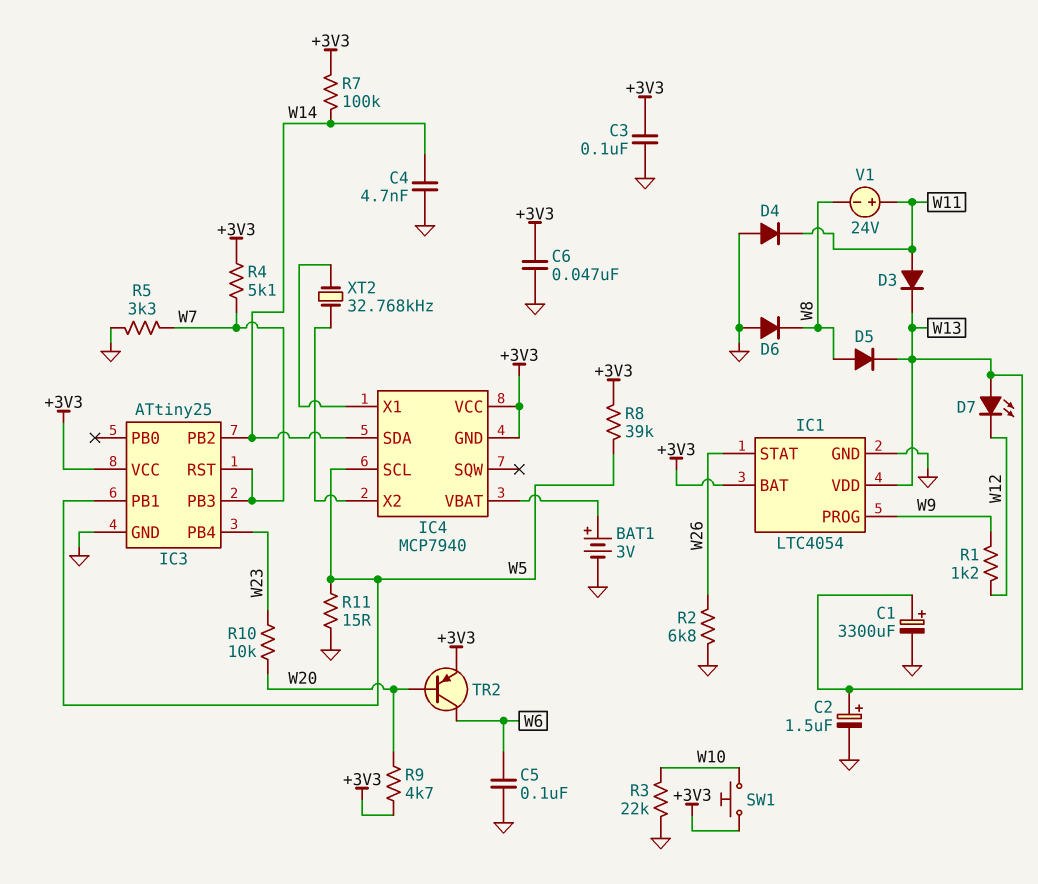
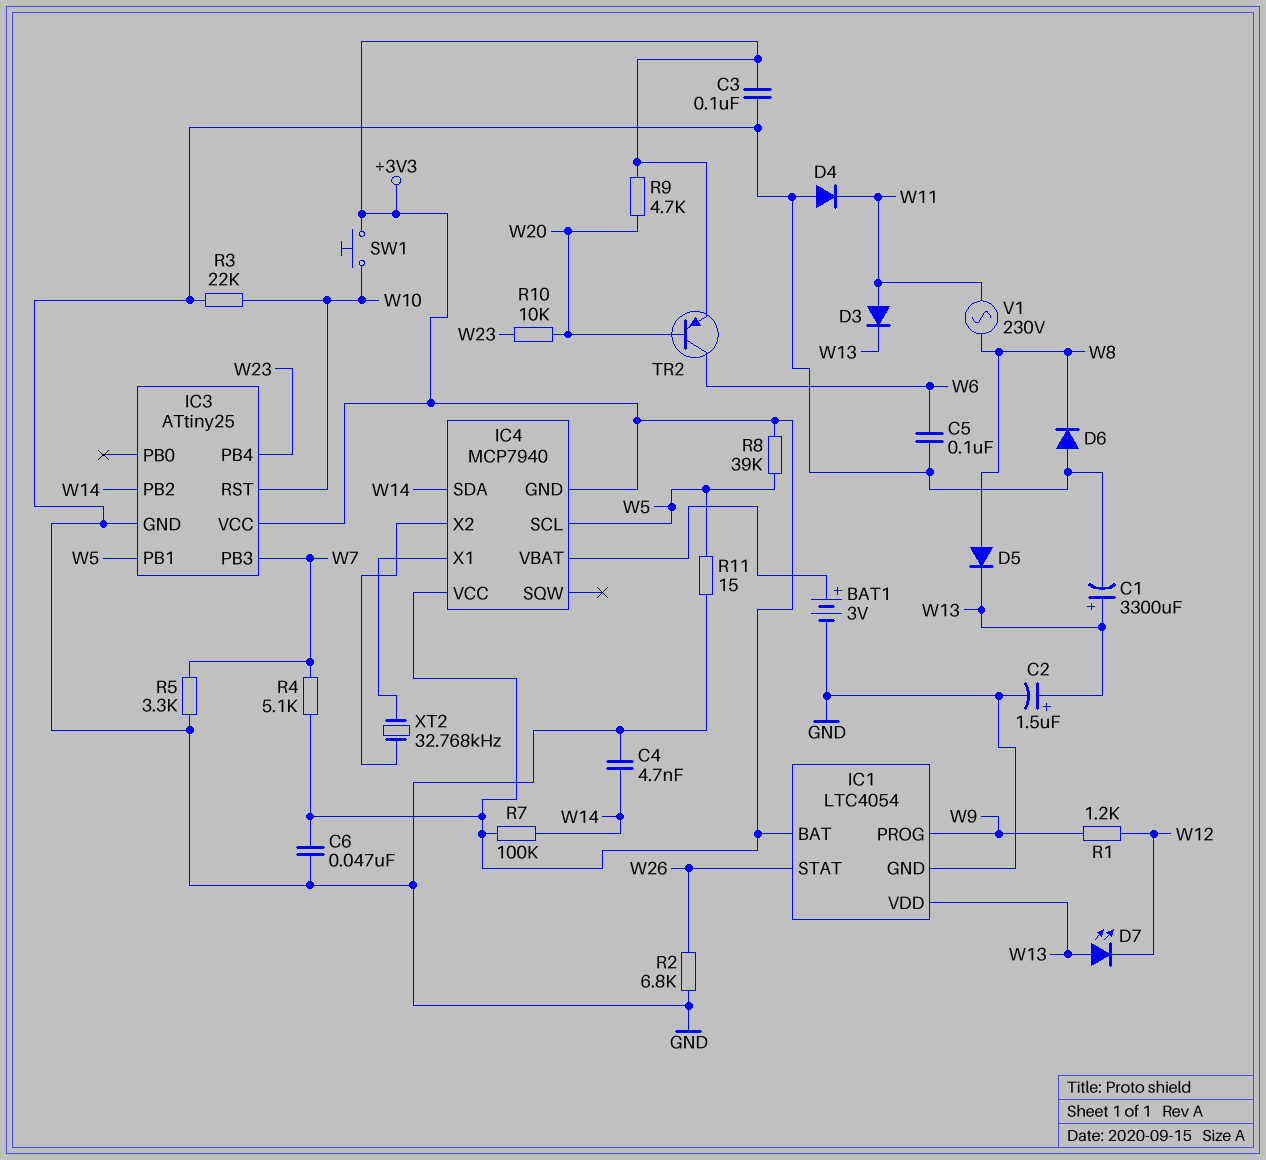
IC3 pin RST: W7 -> W10
V1: 24V (plus W11, minus W8) -> AC 230V (W8, W11)

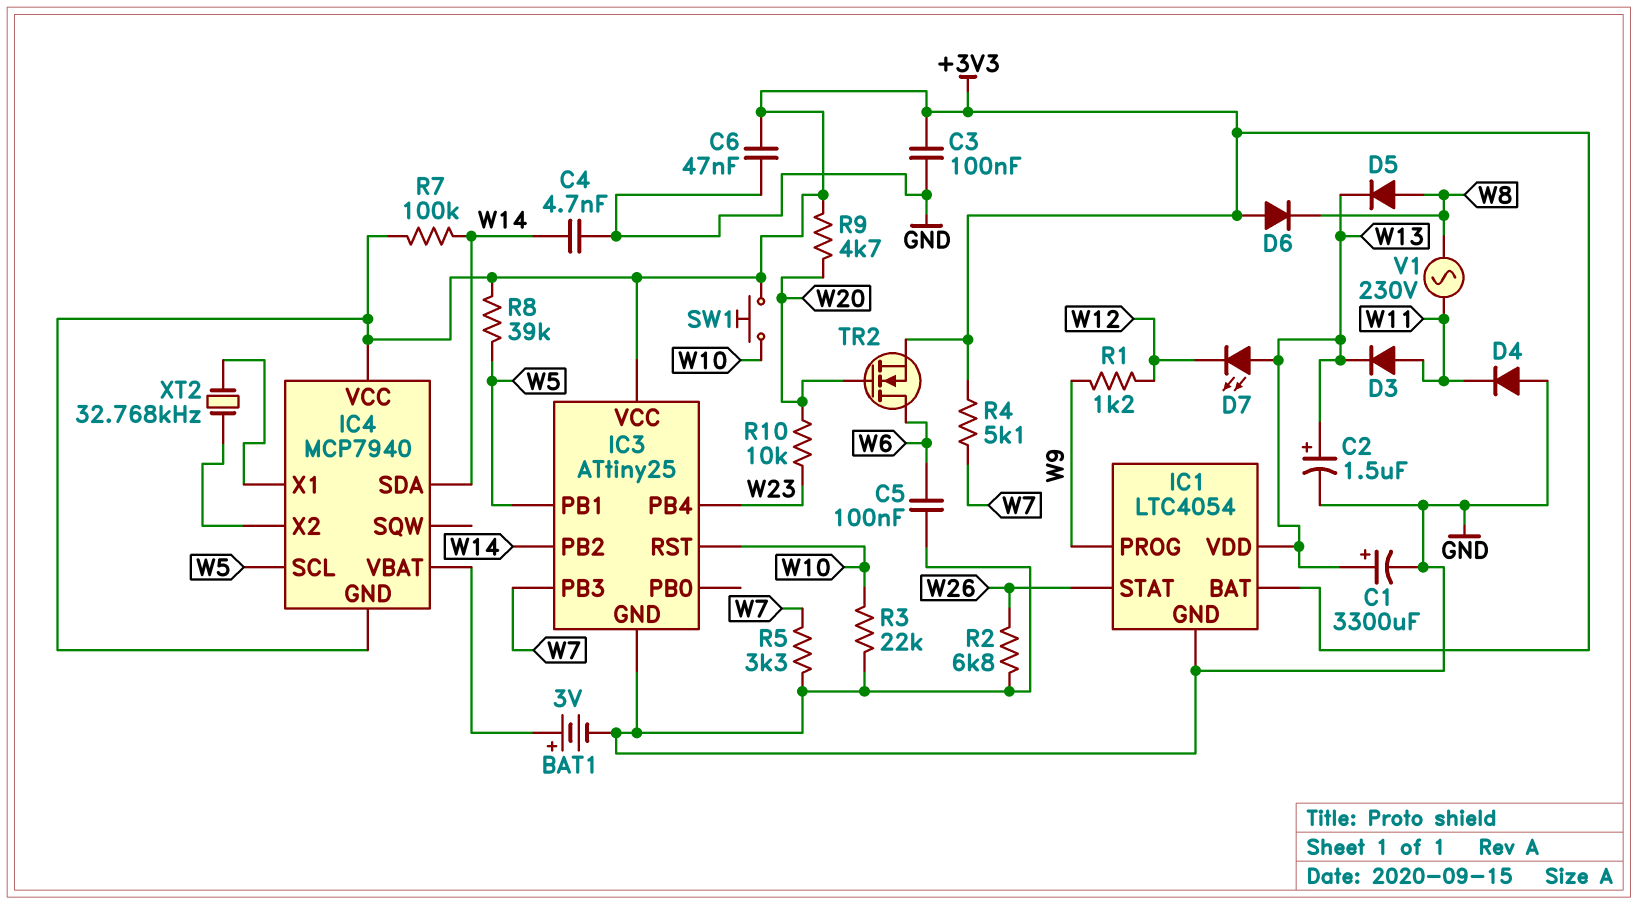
D6: diode (A GND, K W8) -> diode (A +3V3, K W8)
R11: 15 (GND, W5) -> none
TR2: PNP (B W20, C W6, E +3V3) -> NMOS (G W20, D W6, S +3V3)

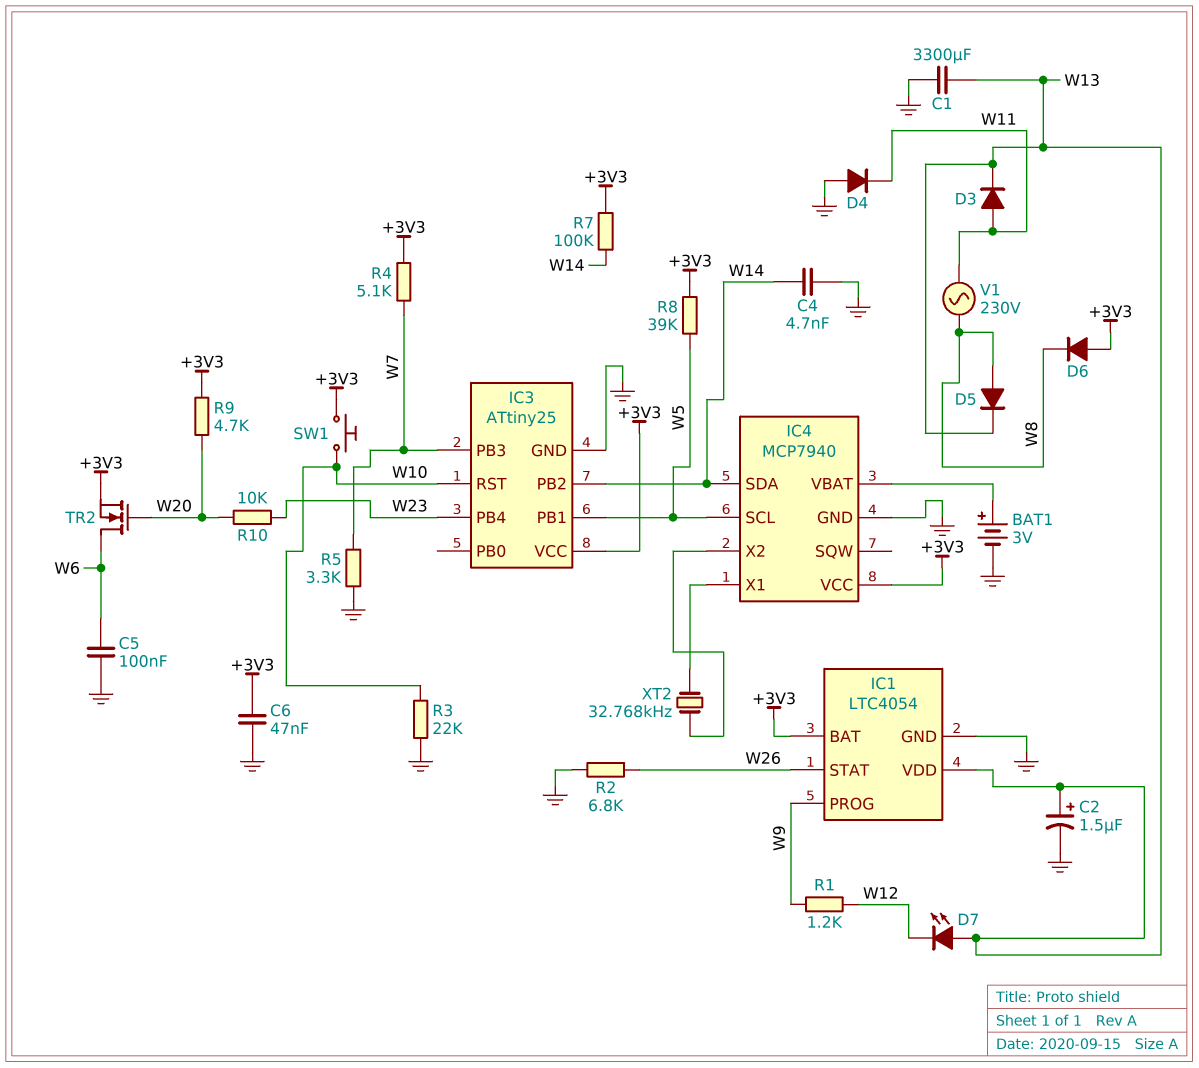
C1: 3300uF (plus W13, minus GND) -> 3300uF (GND, W13)
C3: 100nF (+3V3, GND) -> none
IC4 pin GND: +3V3 -> GND

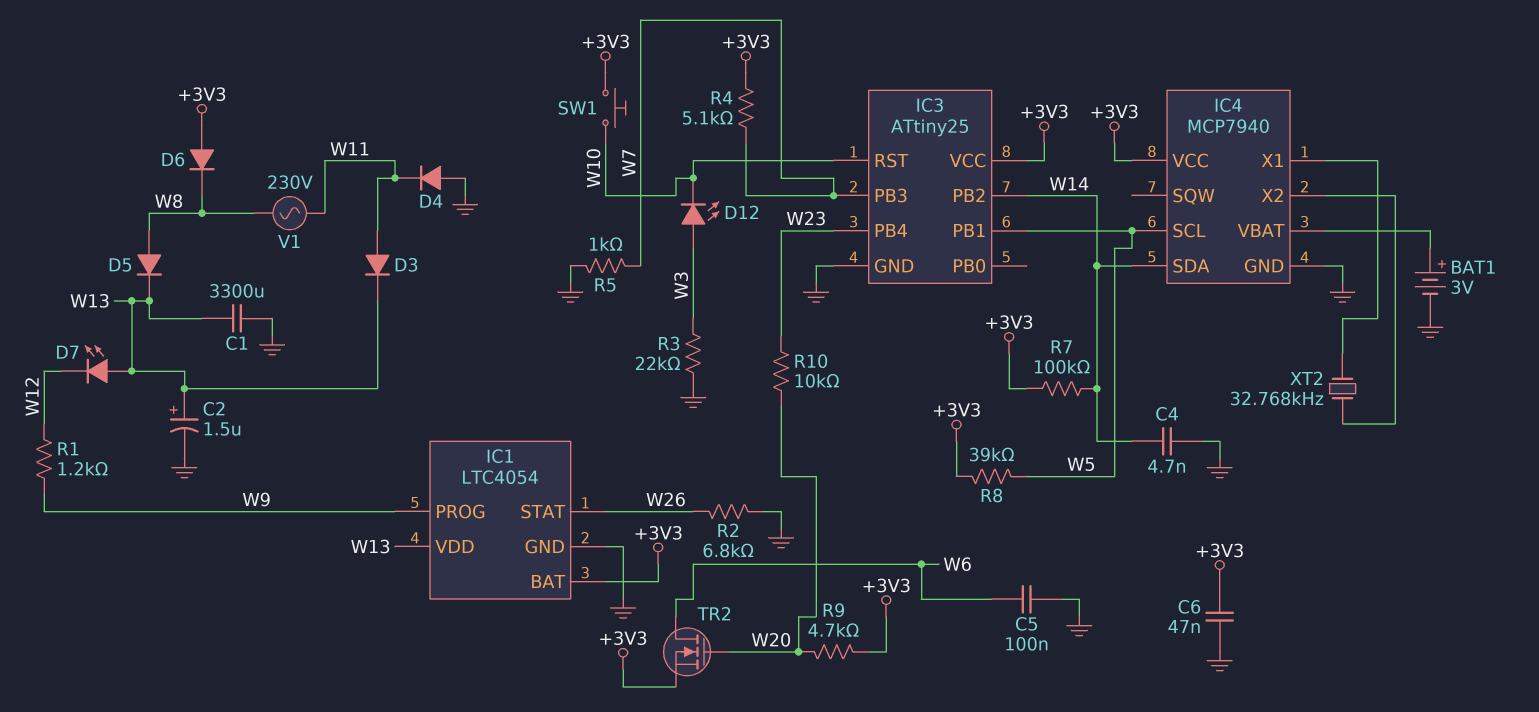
D12: none -> LED (A W3, K W10)
R3: 22k (GND, W10) -> 22k (GND, W3)
R5: 3.3k (GND, W7) -> 1k (GND, W7)

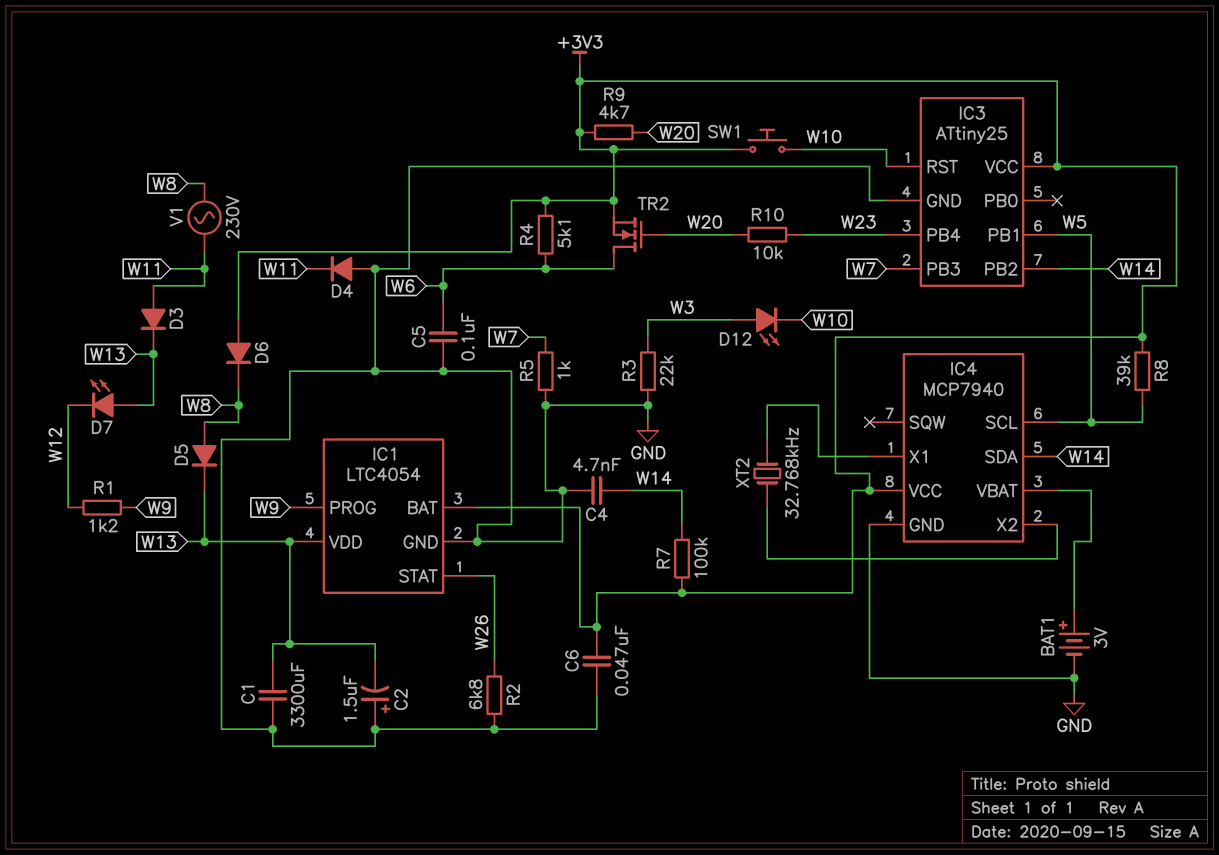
C2: 1.5uF (plus W13, minus GND) -> 1.5uF (plus GND, minus W13)
R4: 5.1k (+3V3, W7) -> 5.1k (+3V3, W6)

